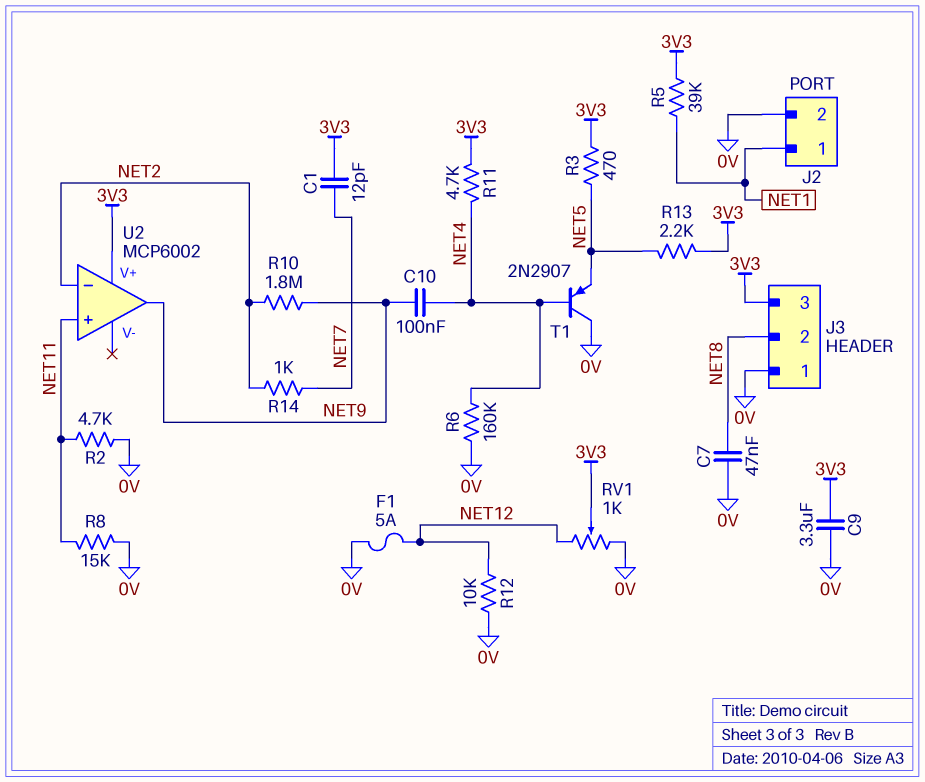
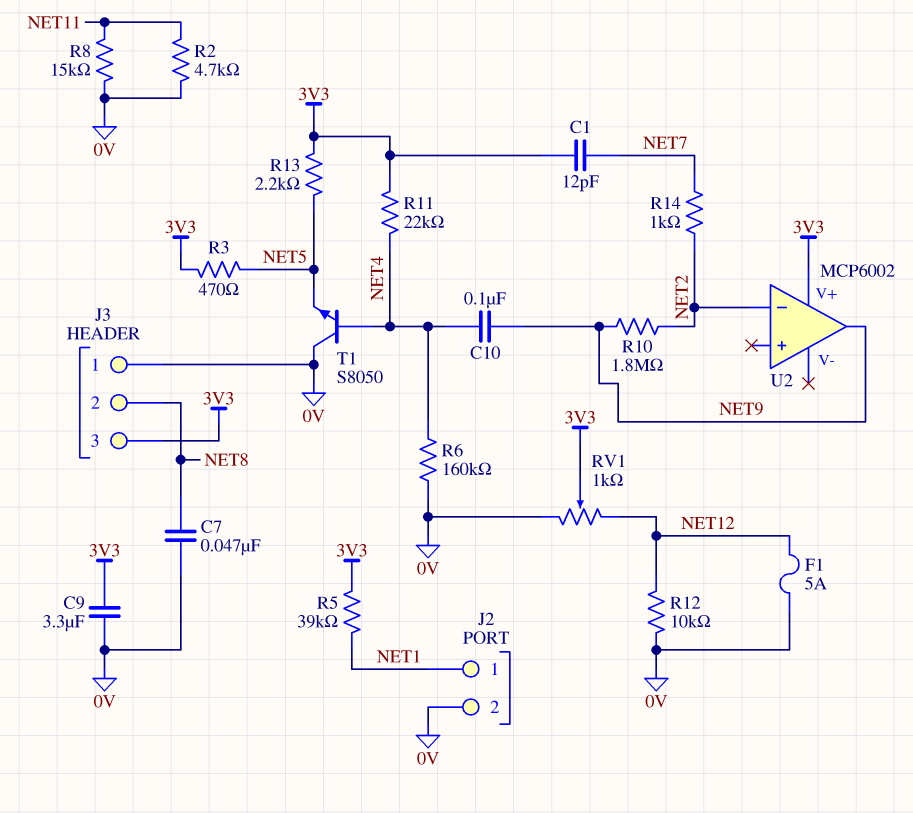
R11: 4.7k (3V3, NET4) -> 22k (3V3, NET4)
T1: PNP 2N2907 (B NET4, C 0V, E NET5) -> NPN S8050 (B NET4, C 0V, E NET5)
U2 pin in+: NET11 -> none

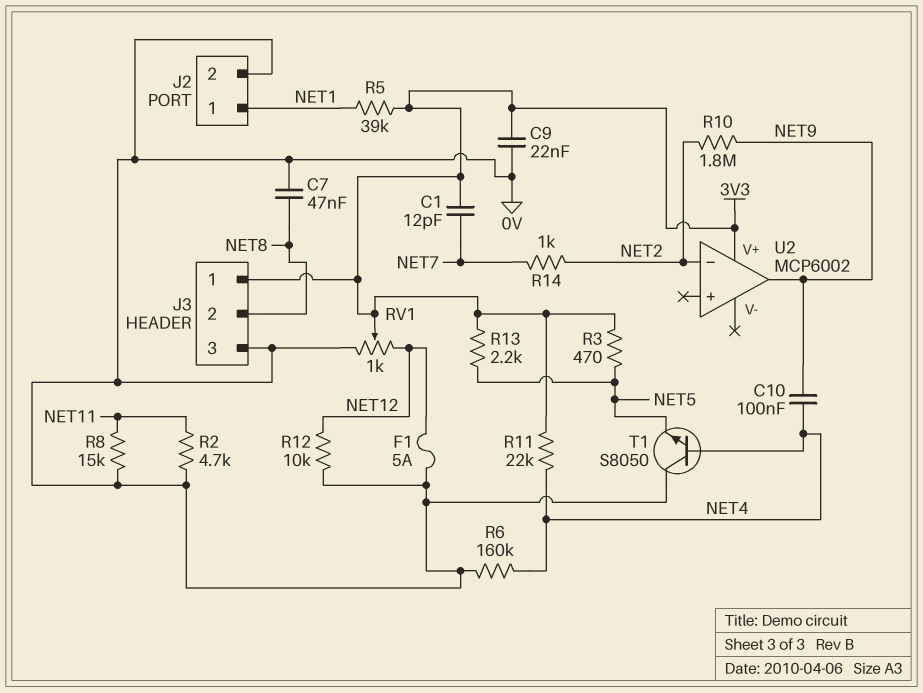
C9: 3.3uF (0V, 3V3) -> 22nF (0V, 3V3)
J3 pin 1: 0V -> 3V3
J3 pin 3: 3V3 -> 0V

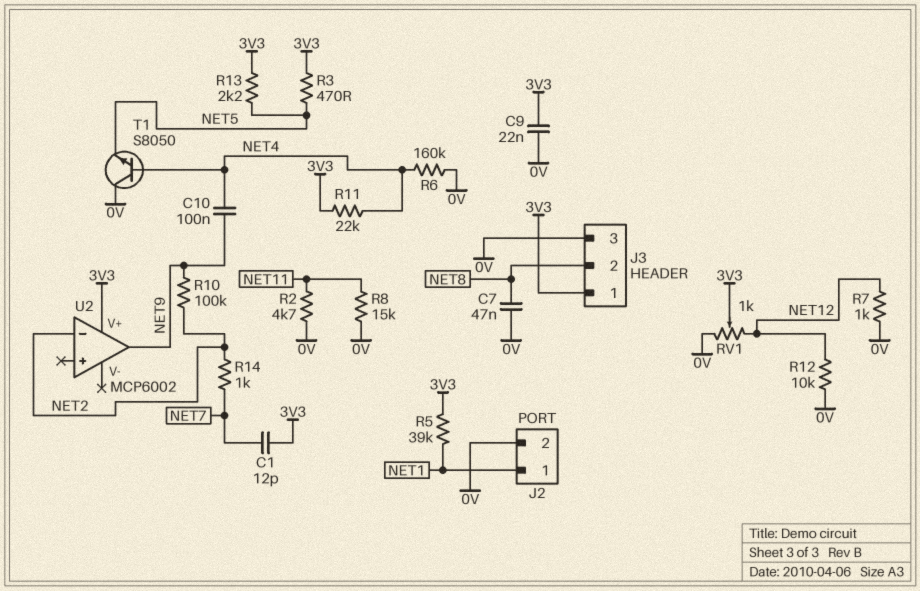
F1: 5A (0V, NET12) -> none
R7: none -> 1k (0V, NET12)
R10: 1.8M (NET2, NET9) -> 100k (NET2, NET9)

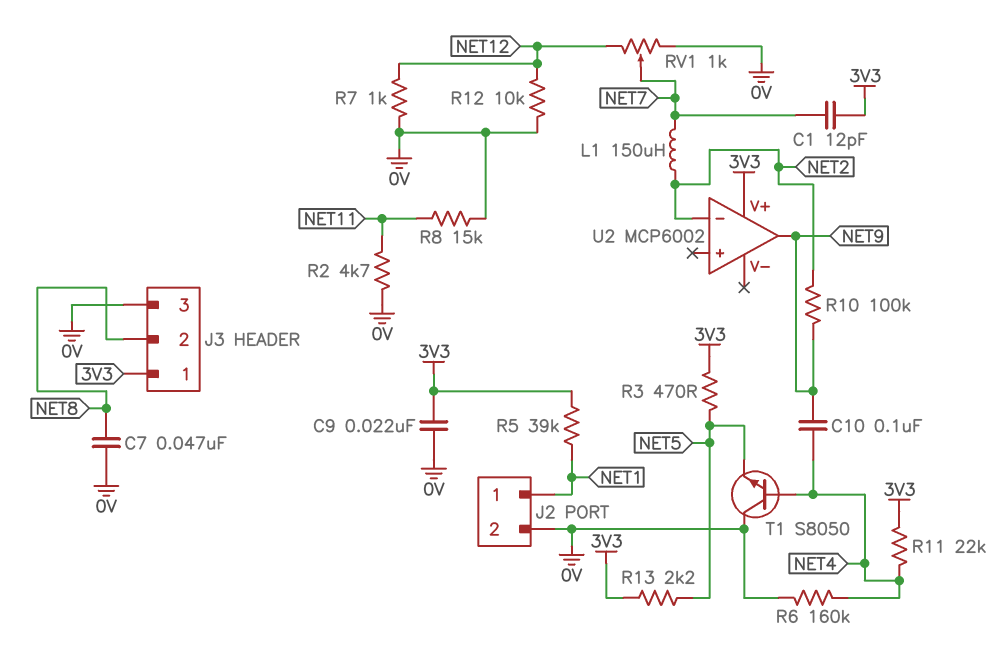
L1: none -> 150uH (NET2, NET7)
R14: 1k (NET2, NET7) -> none
RV1: 1k (0V, NET12, wiper 3V3) -> 1k (0V, NET12, wiper NET7)

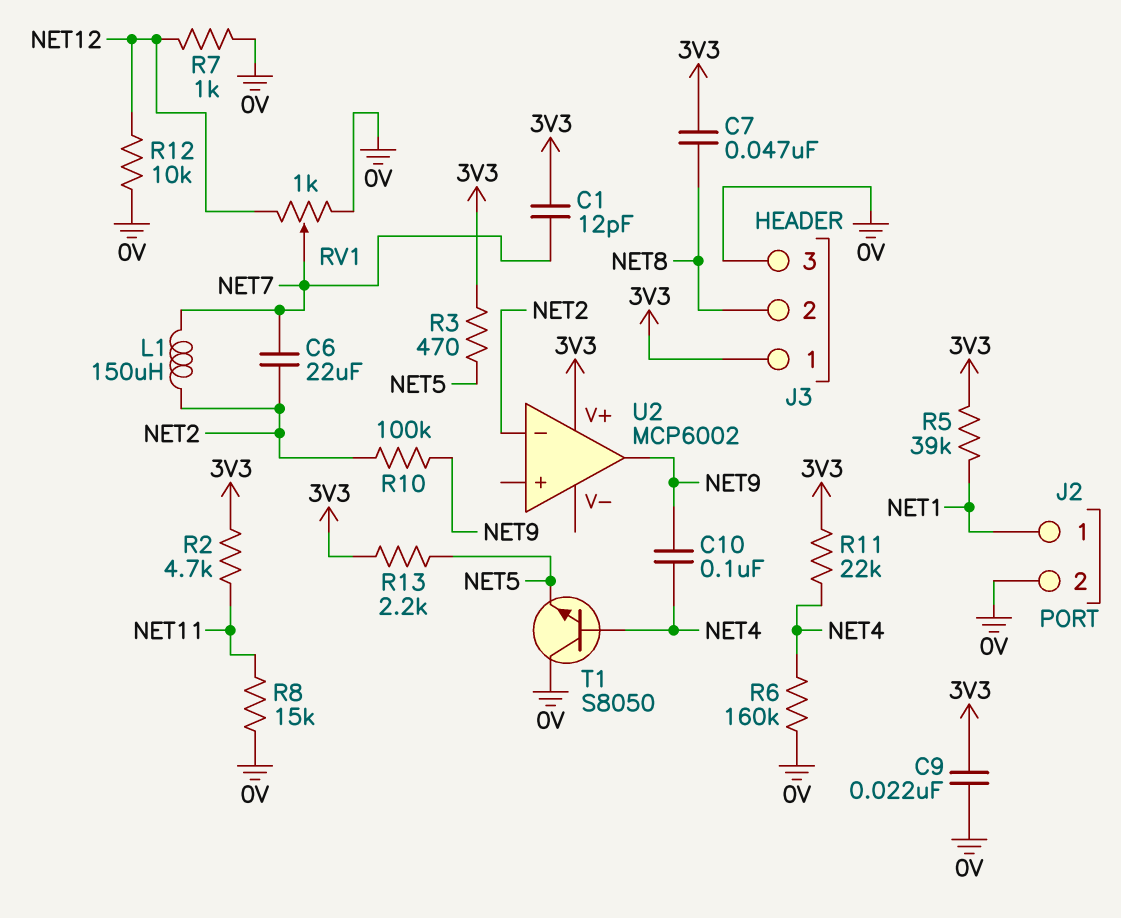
C6: none -> 22uF (NET2, NET7)
C7: 47nF (0V, NET8) -> 47nF (3V3, NET8)
R2: 4.7k (0V, NET11) -> 4.7k (3V3, NET11)

